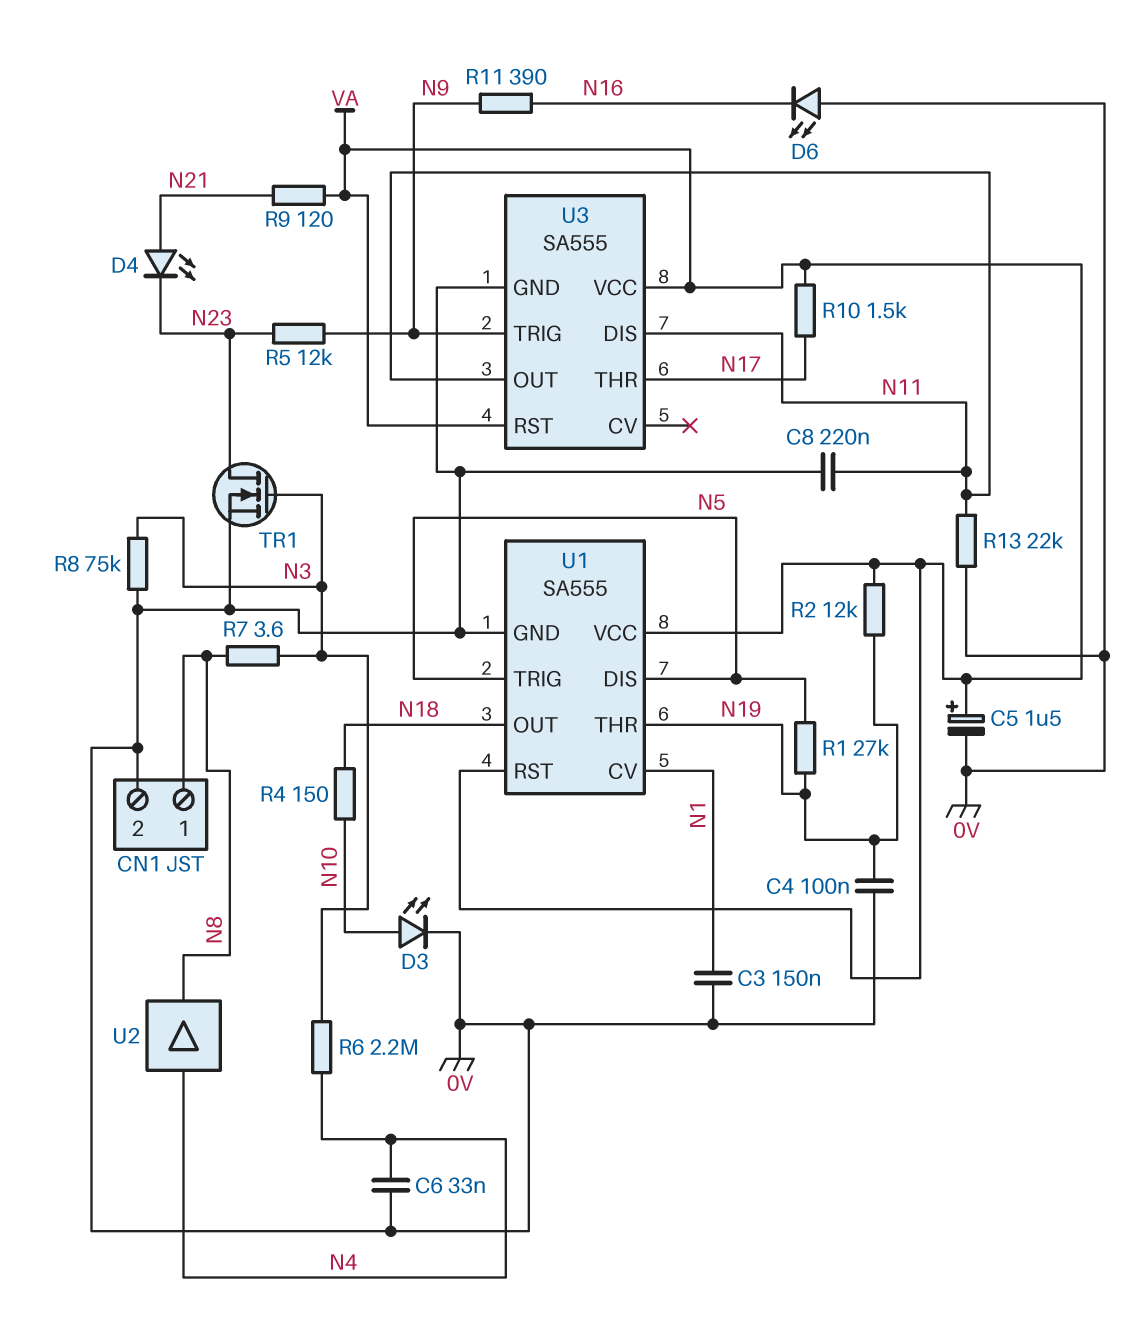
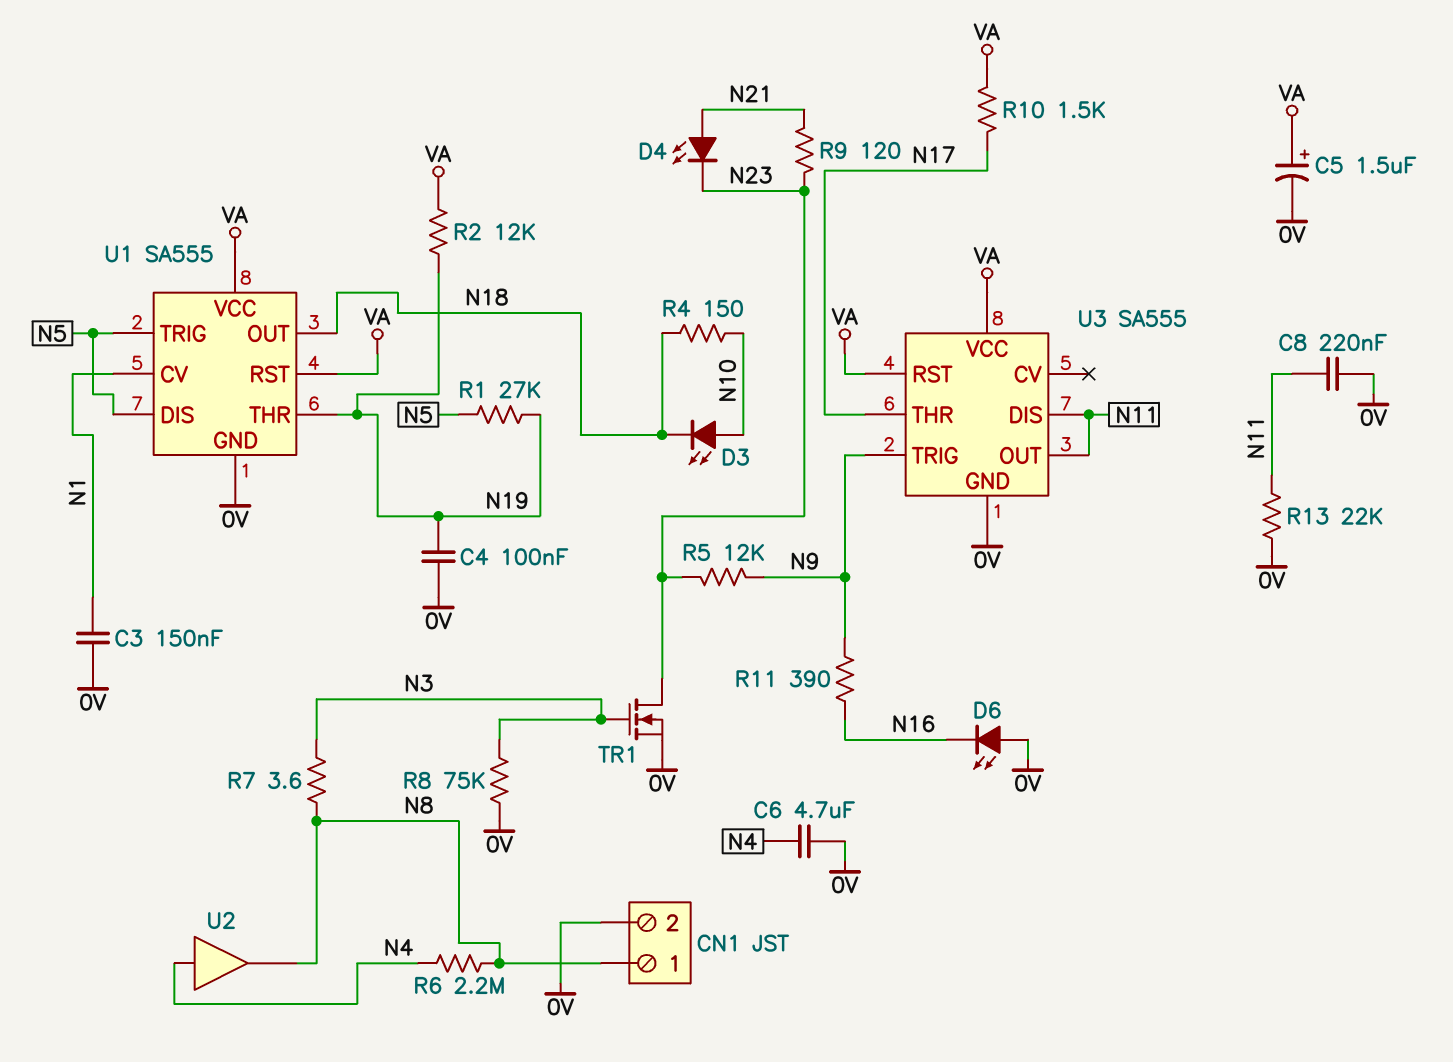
C6: 33nF (0V, N4) -> 4.7uF (0V, N4)
D3: LED (A N10, K 0V) -> LED (A N10, K N18)
R6: 2.2M (N3, N4) -> 2.2M (N4, N8)
R9: 120 (N21, VA) -> 120 (N21, N23)

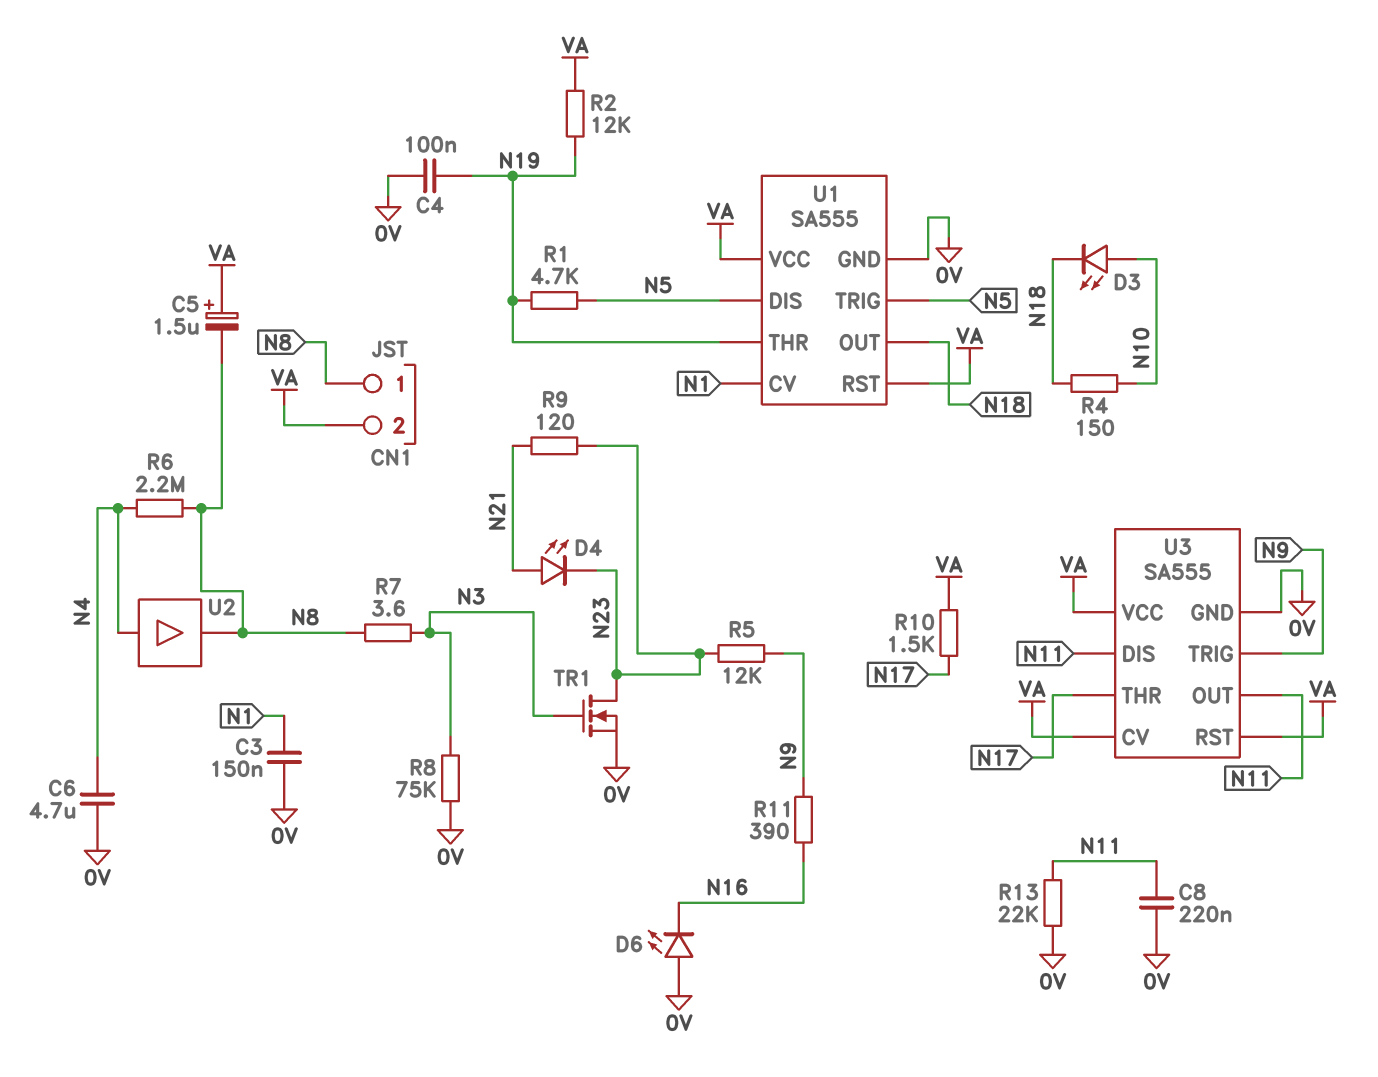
C5: 1.5uF (plus VA, minus 0V) -> 1.5uF (plus VA, minus N8)
CN1 pin 2: 0V -> VA
R1: 27k (N5, N19) -> 4.7k (N5, N19)
U3 pin CV: none -> VA

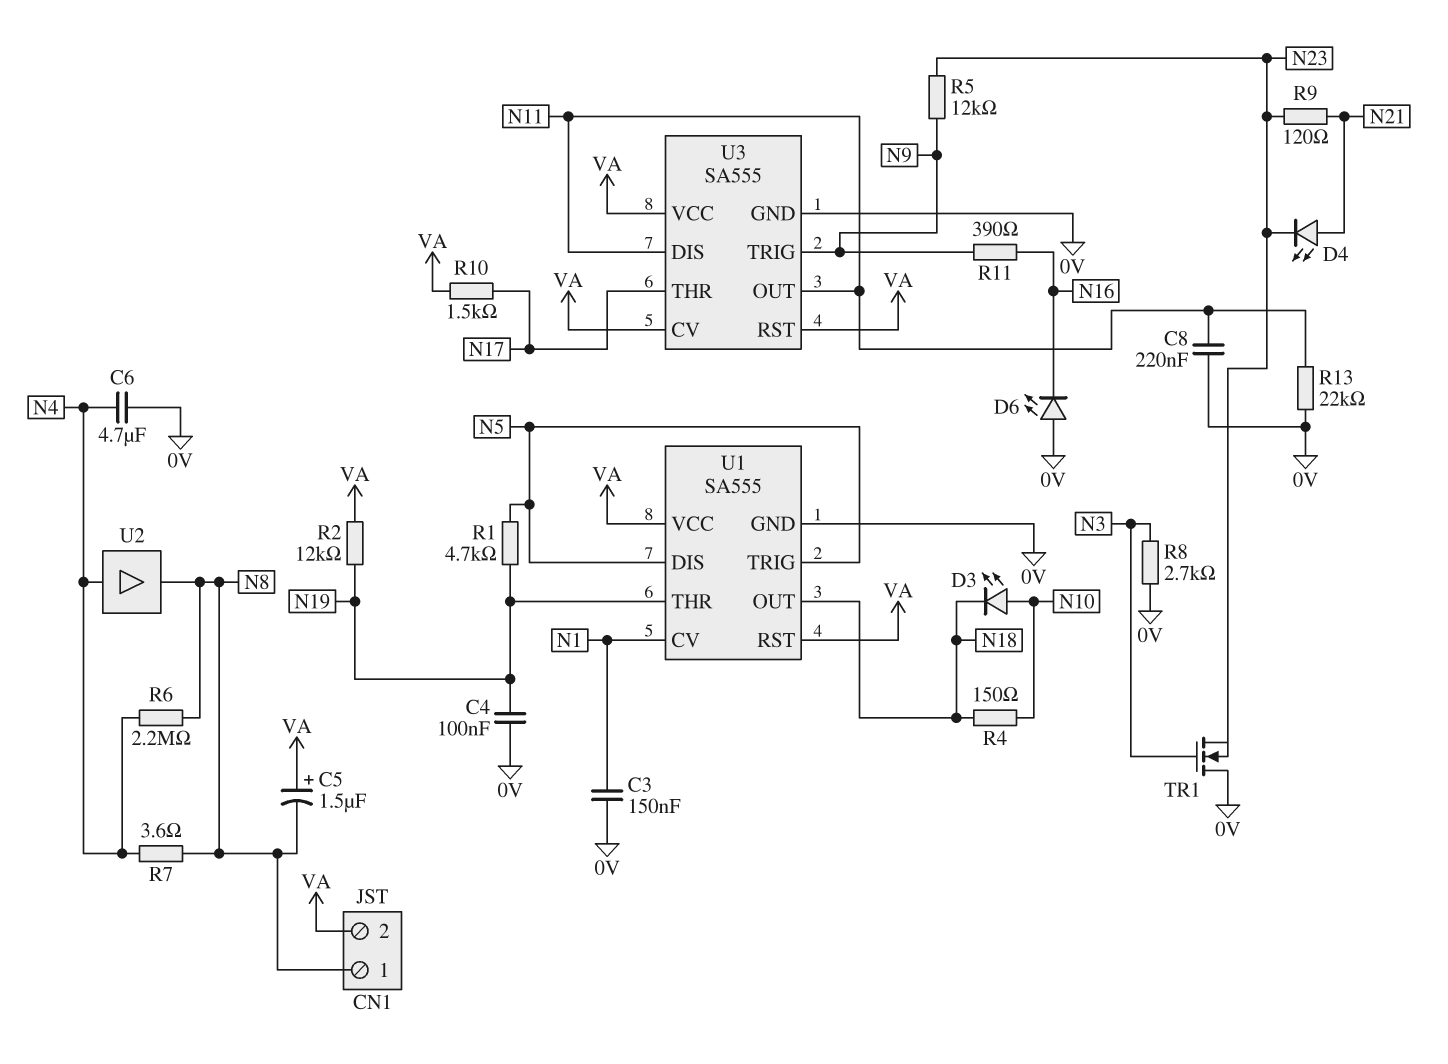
R7: 3.6 (N3, N8) -> 3.6 (N4, N8)
R8: 75k (0V, N3) -> 2.7k (0V, N3)
TR1: NMOS (G N3, D N23, S 0V) -> NMOS (G N3, D 0V, S N23)

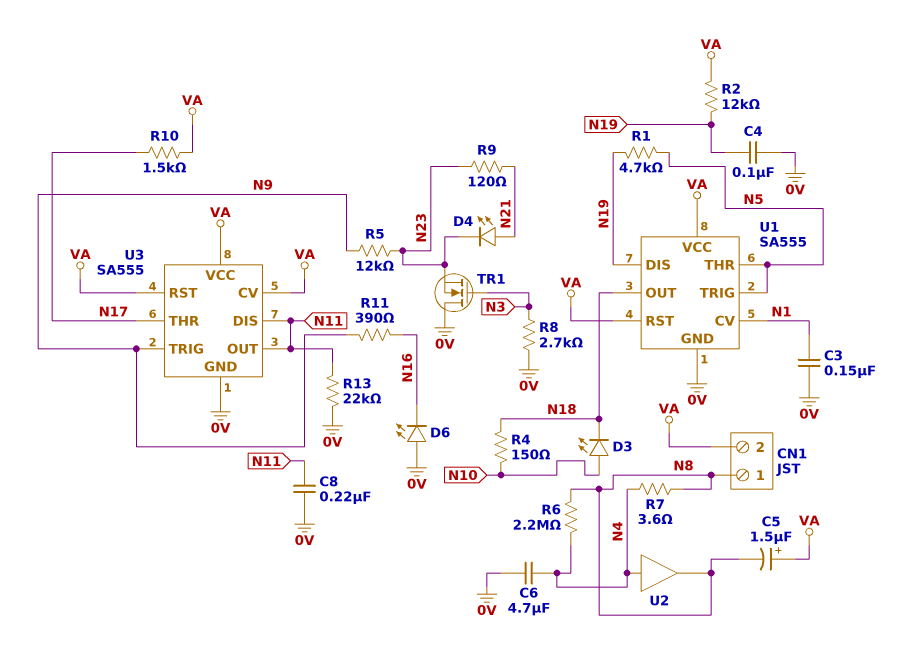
U1 pin DIS: N5 -> N19
U1 pin THR: N19 -> N5

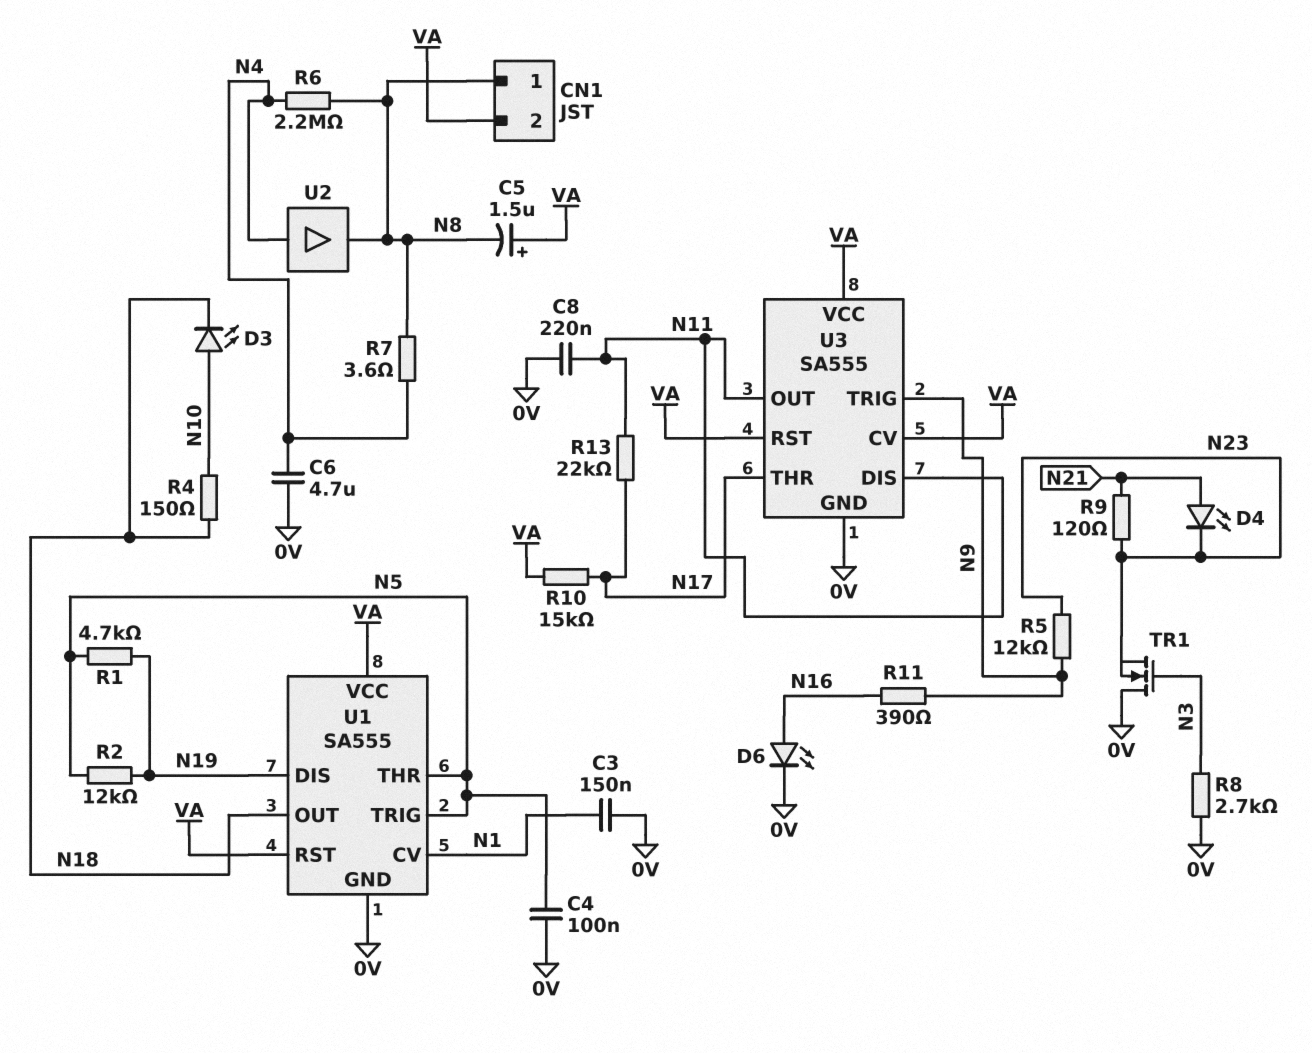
C4: 100nF (0V, N19) -> 100nF (0V, N5)
D6: LED (A 0V, K N16) -> LED (A N16, K 0V)
R2: 12k (N19, VA) -> 12k (N5, N19)
R10: 1.5k (N17, VA) -> 15k (N17, VA)
R13: 22k (0V, N11) -> 22k (N11, N17)

